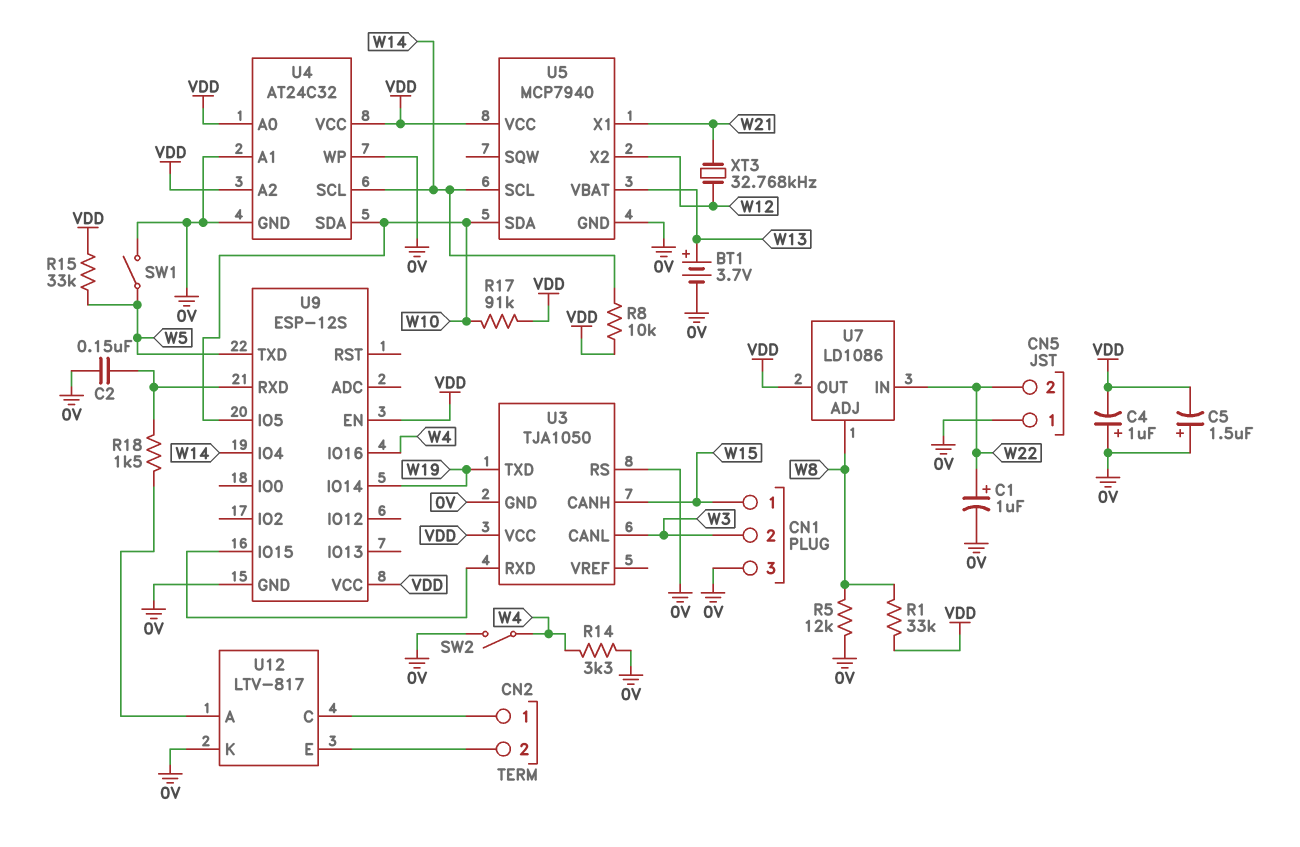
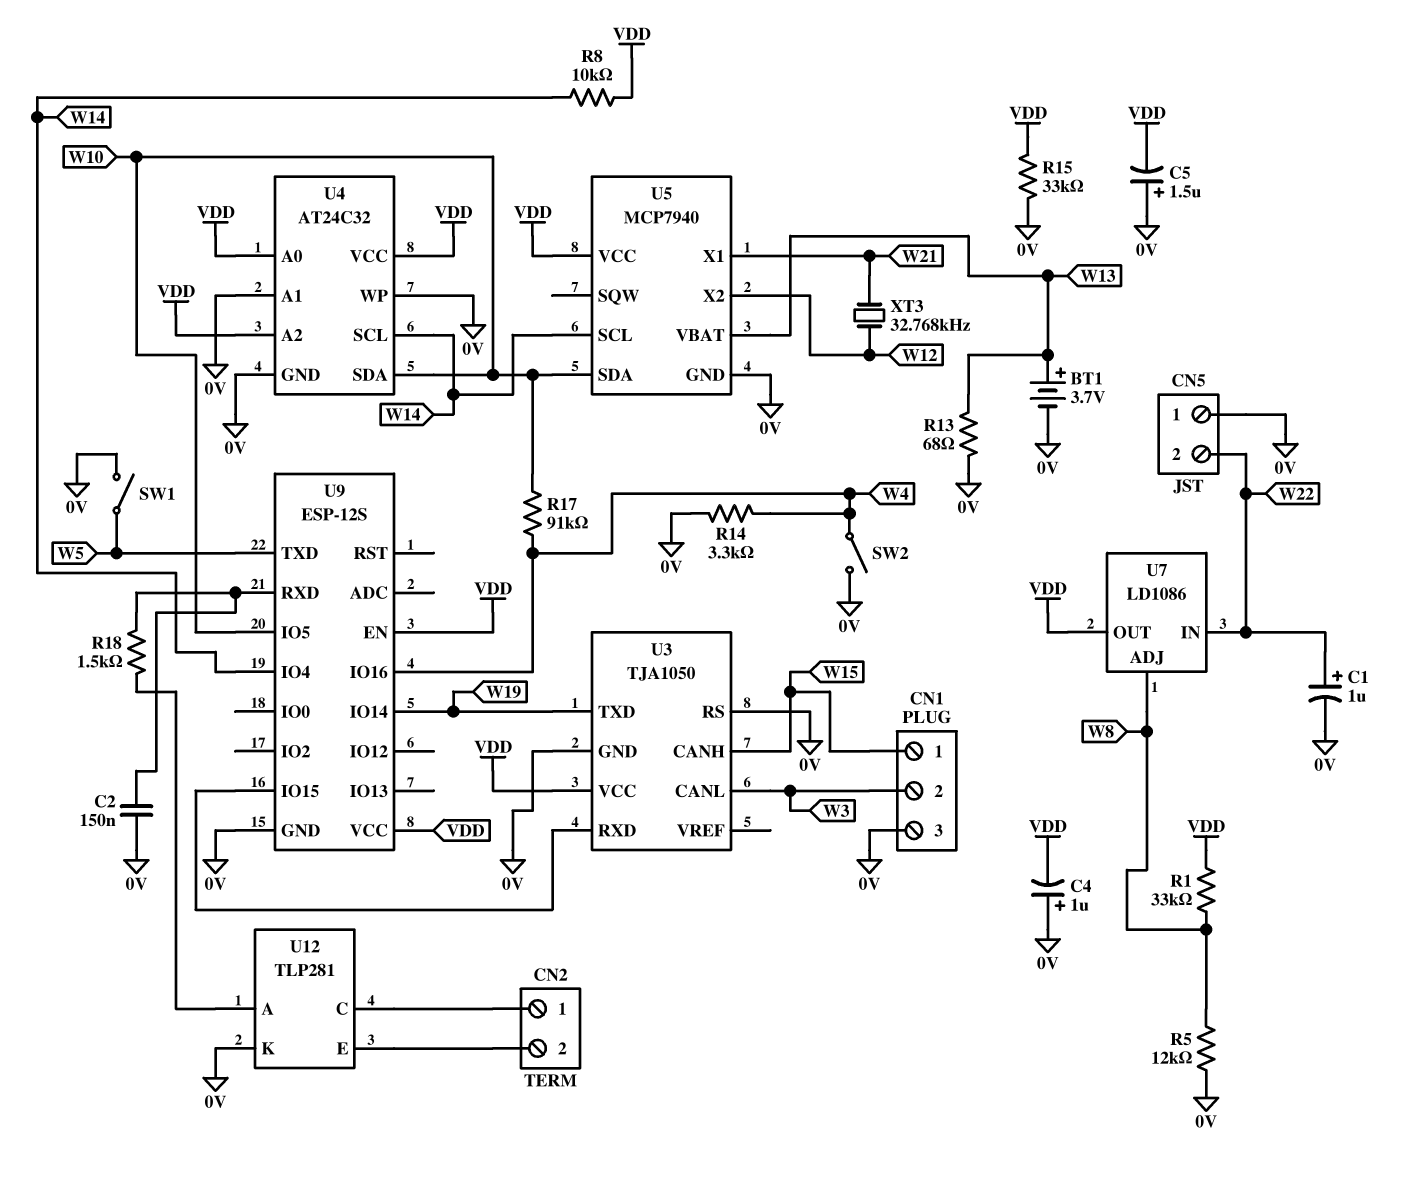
R13: none -> 68 (0V, W13)
R15: 33k (VDD, W5) -> 33k (0V, VDD)
R17: 91k (VDD, W10) -> 91k (W4, W10)
U12: LTV-817 -> TLP281

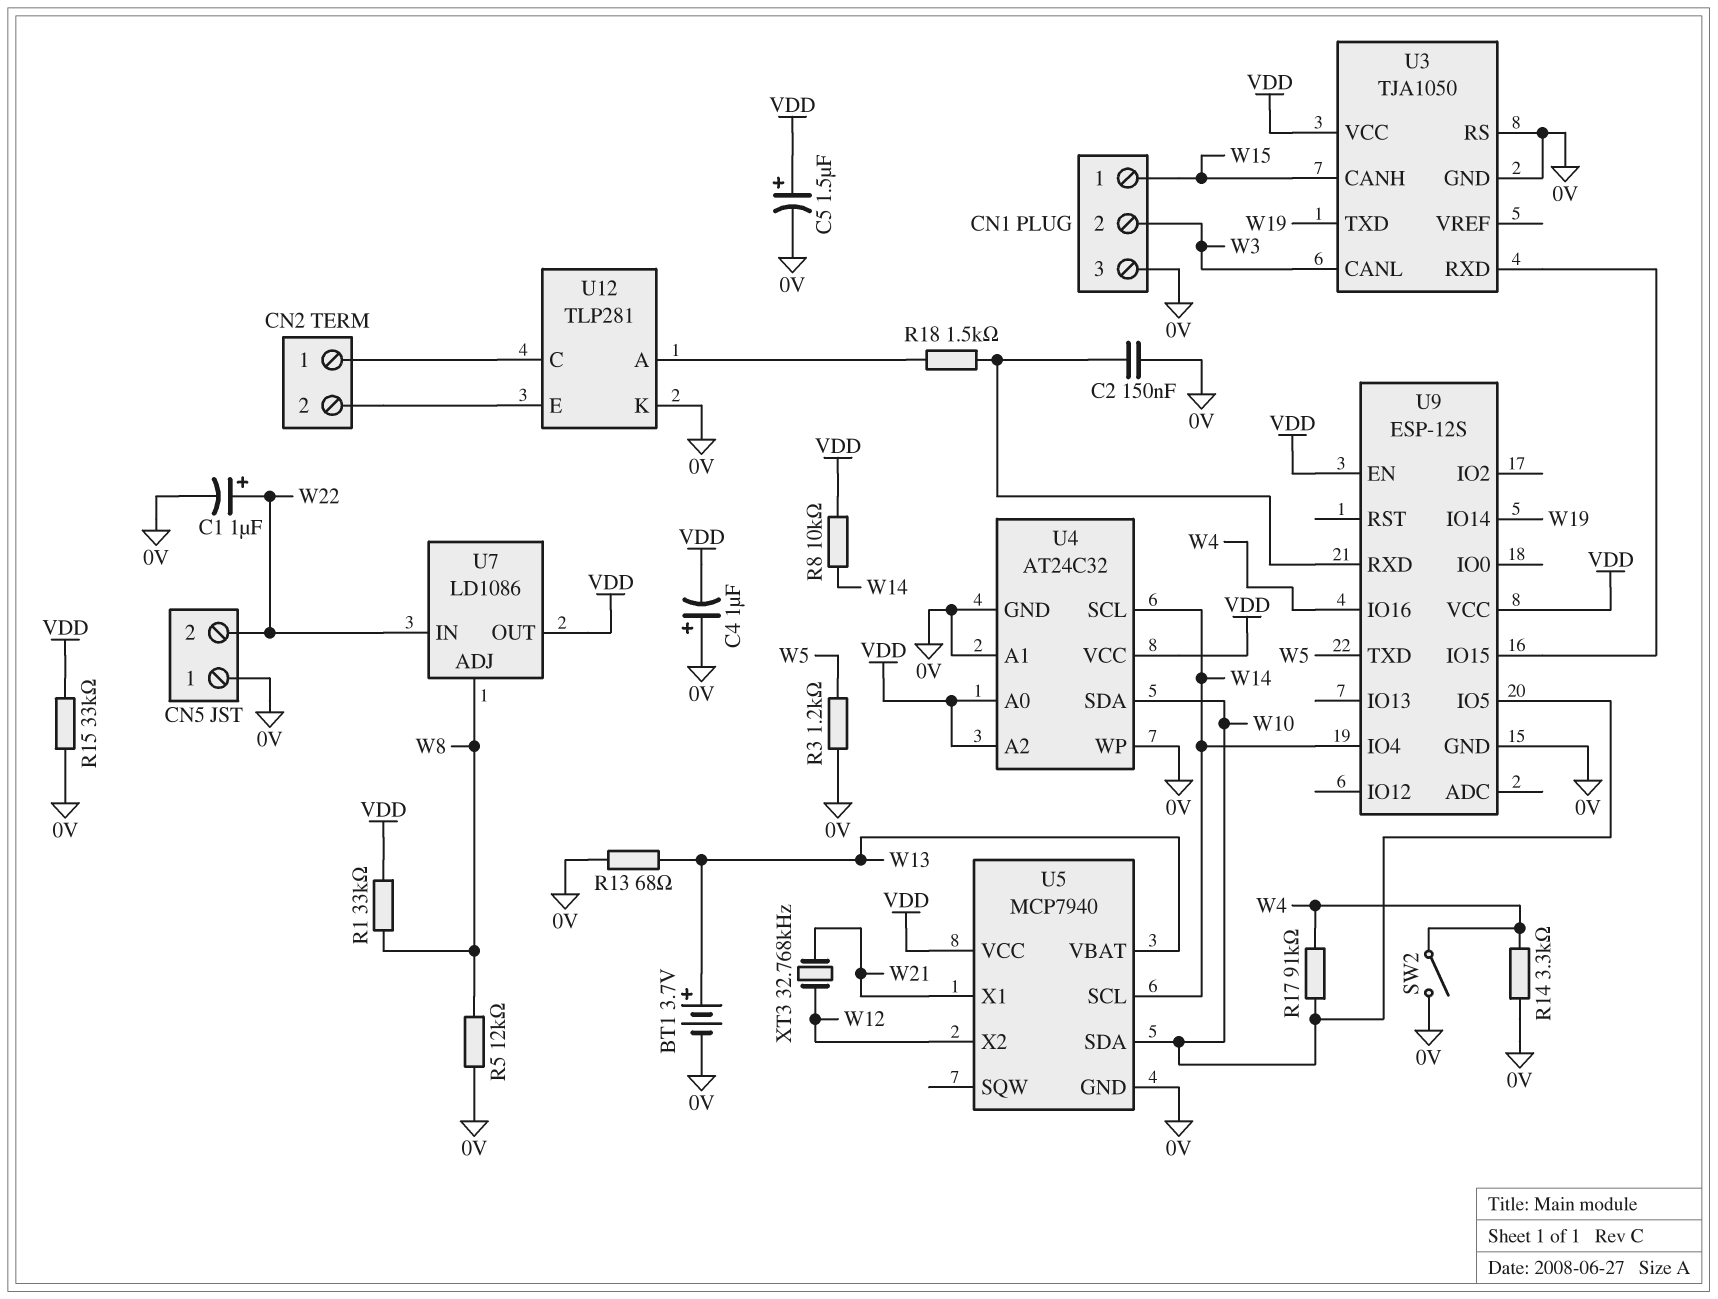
C5: 1.5uF (plus 0V, minus VDD) -> 1.5uF (plus VDD, minus 0V)
R3: none -> 1.2k (0V, W5)
SW1: switch (0V, W5) -> none

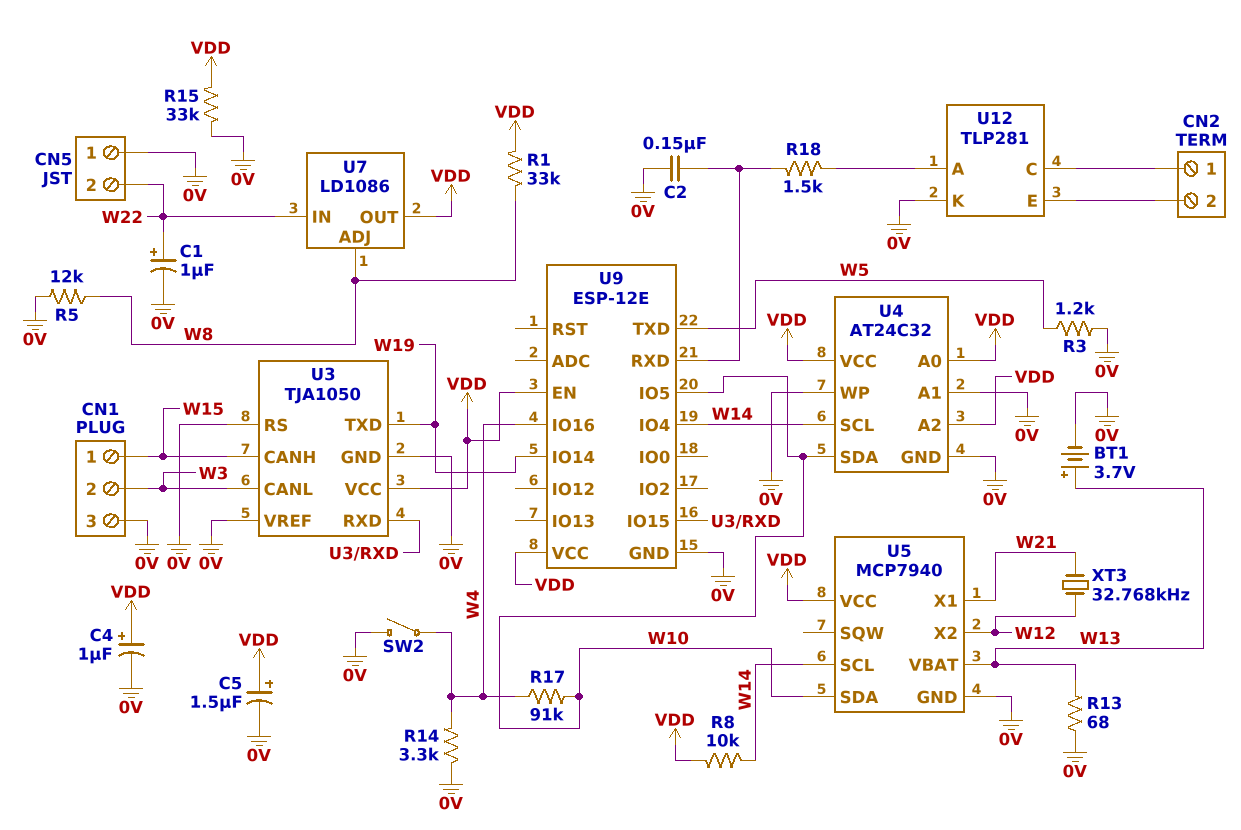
C4: 1uF (plus 0V, minus VDD) -> 1uF (plus VDD, minus 0V)
U3 pin VREF: none -> 0V
U9: ESP-12S -> ESP-12E

